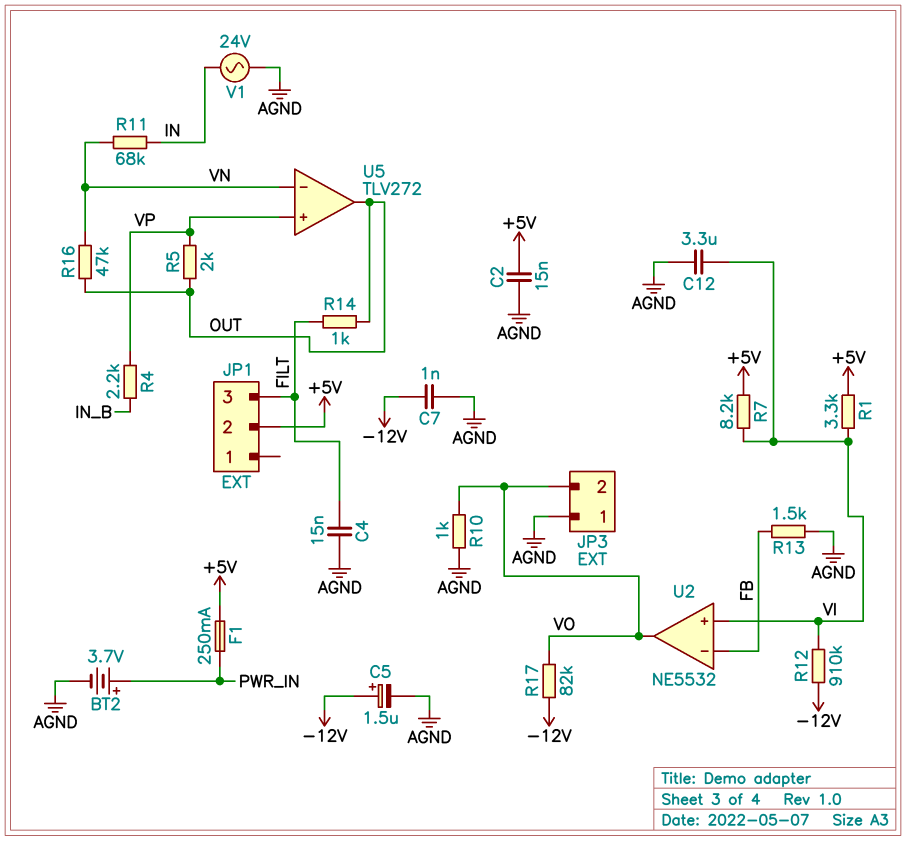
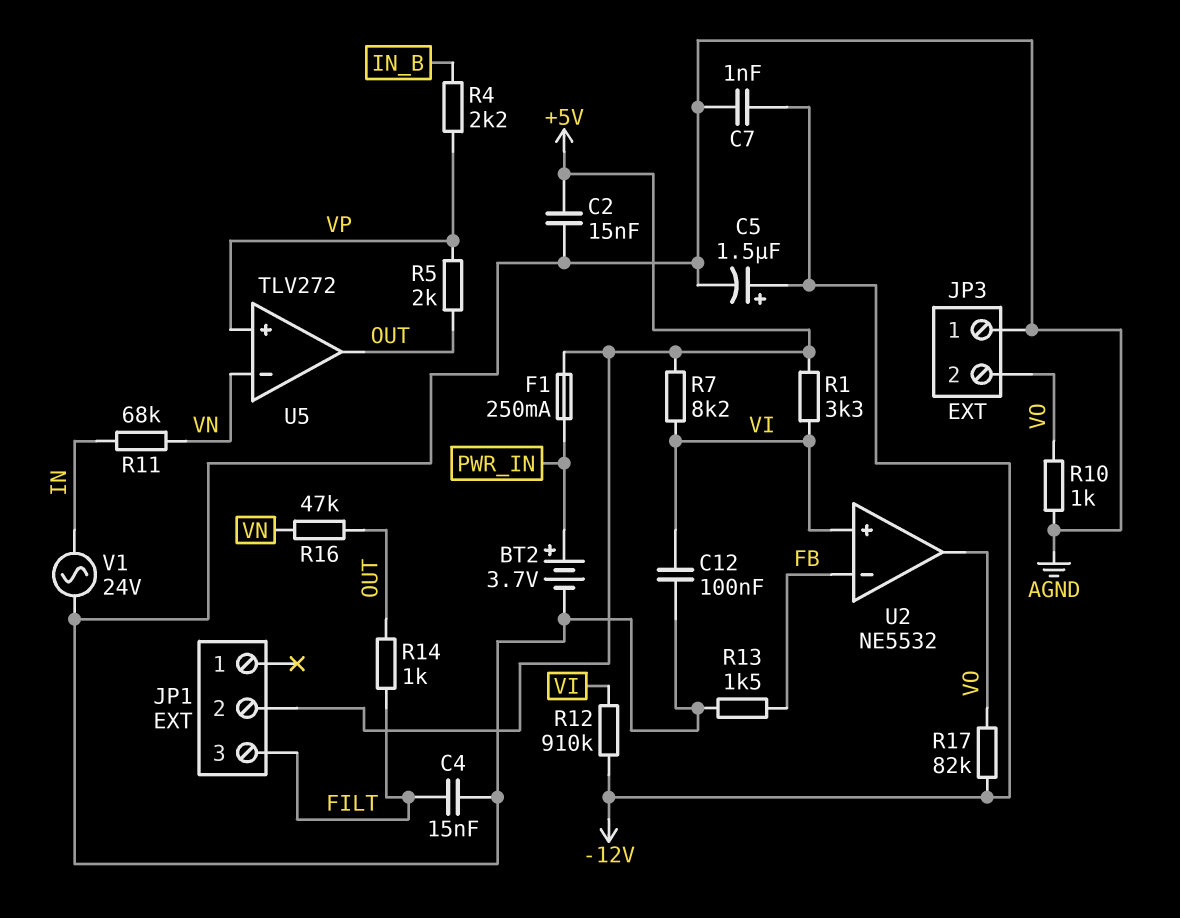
C12: 3.3uF (AGND, VI) -> 100nF (AGND, VI)

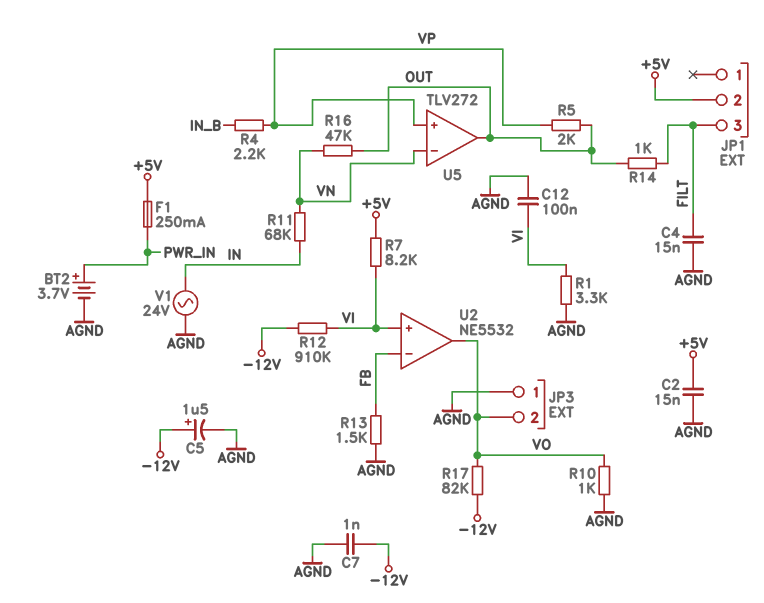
R1: 3.3k (+5V, VI) -> 3.3k (AGND, VI)

